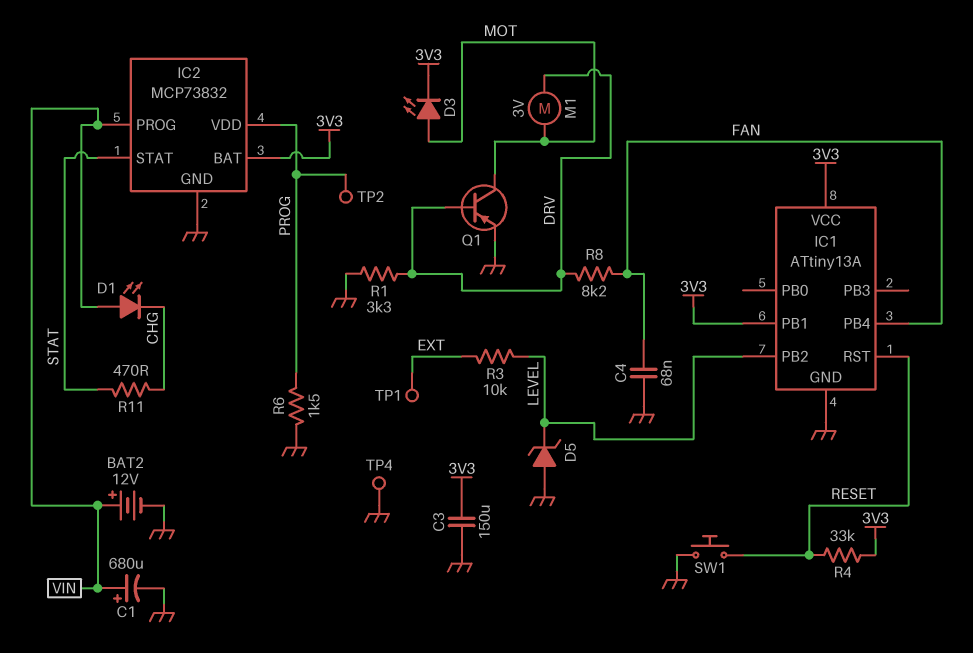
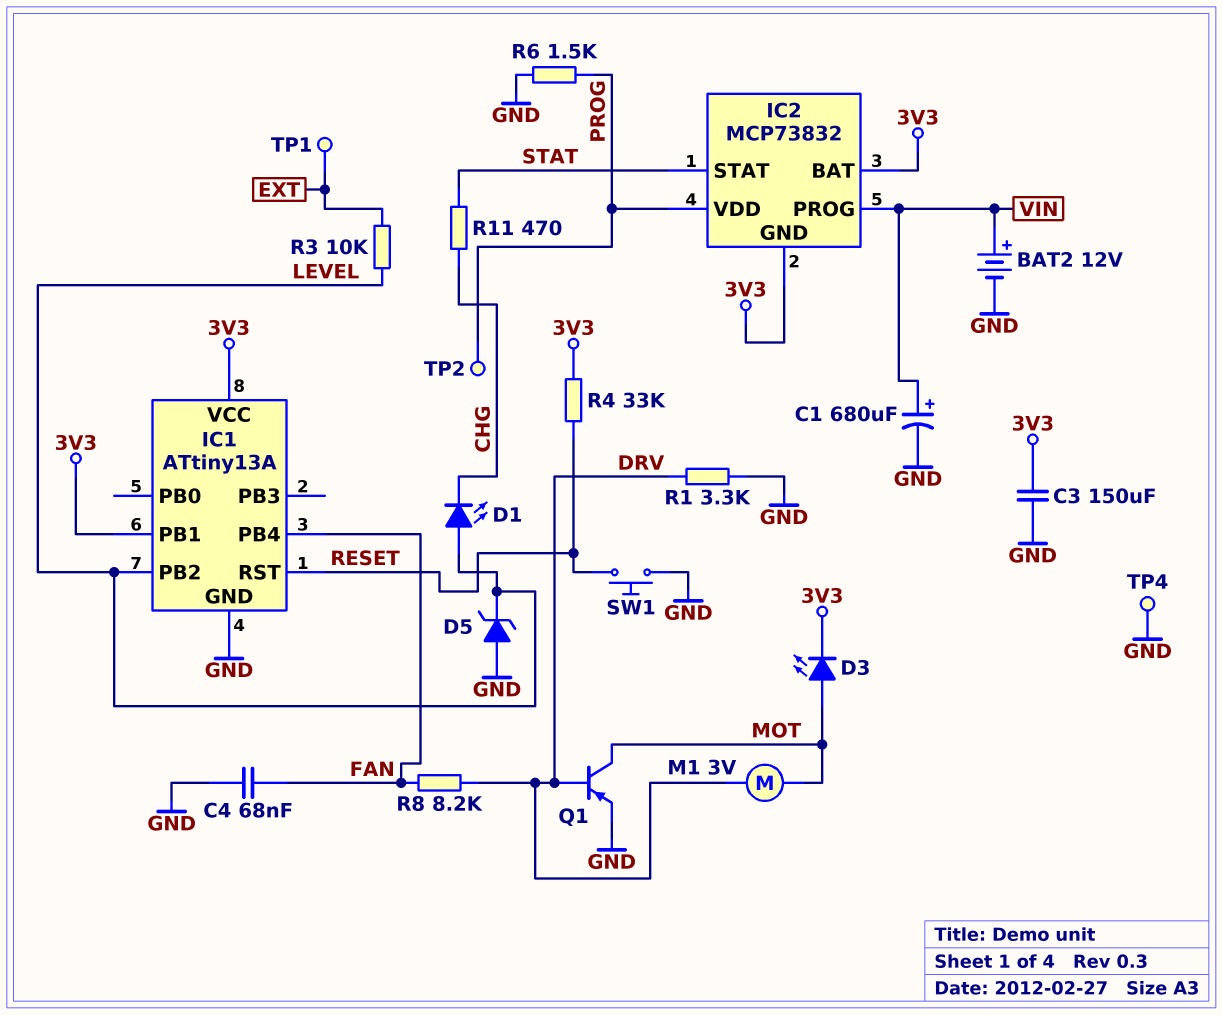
D1: LED (A VIN, K CHG) -> LED (A LEVEL, K CHG)
IC2 pin GND: GND -> 3V3

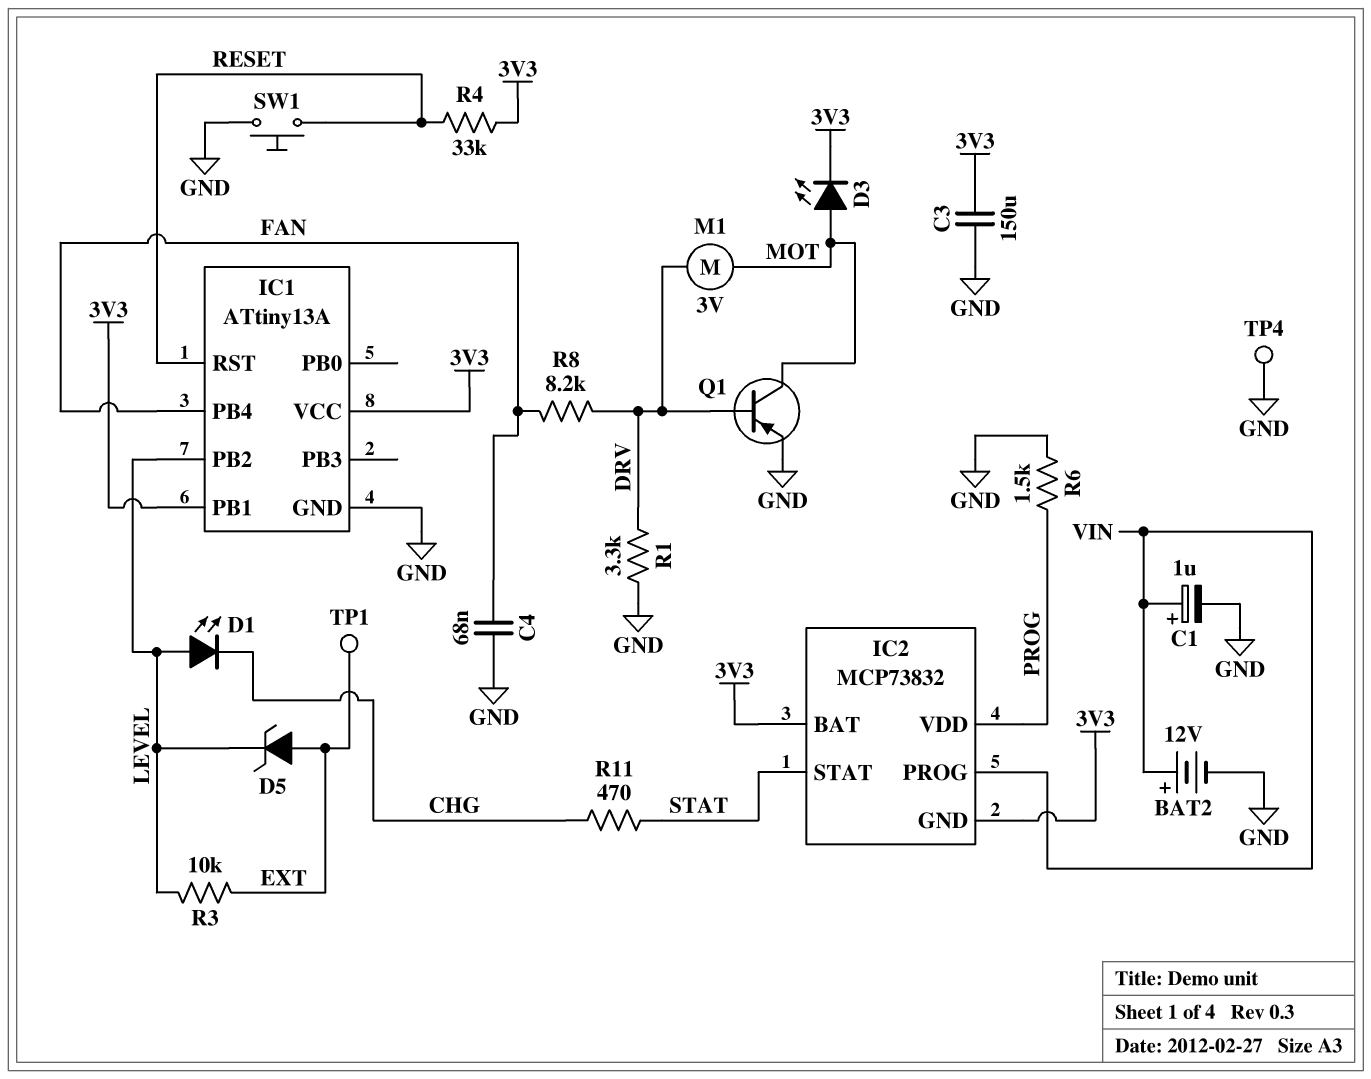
C1: 680uF (plus VIN, minus GND) -> 1uF (plus VIN, minus GND)
D5: zener (A GND, K LEVEL) -> zener (A EXT, K LEVEL)
TP2: test point (PROG) -> none

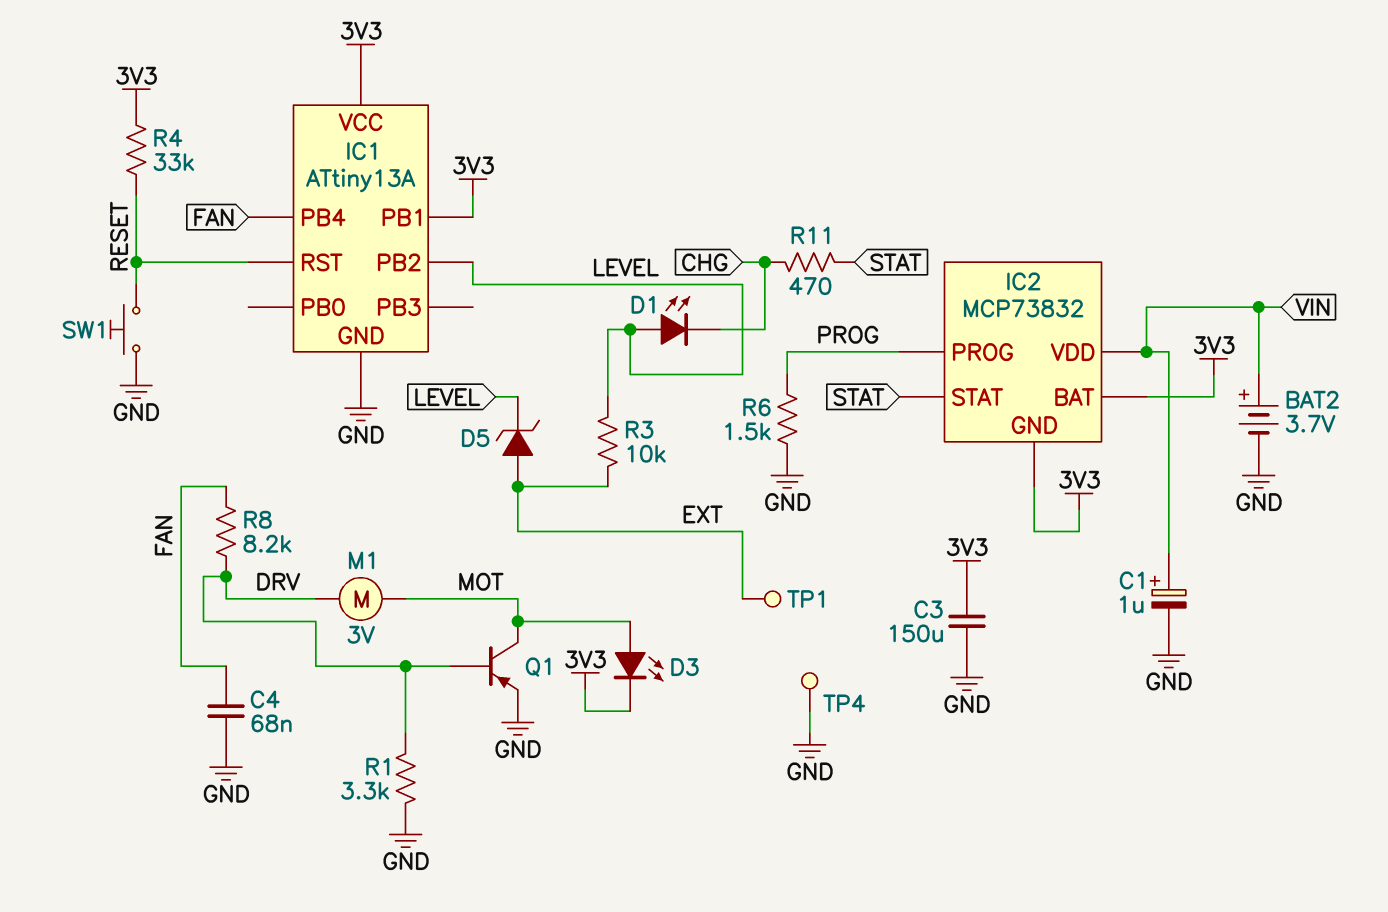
BAT2: 12V (plus VIN, minus GND) -> 3.7V (plus VIN, minus GND)
IC2 pin PROG: VIN -> PROG
IC2 pin VDD: PROG -> VIN

